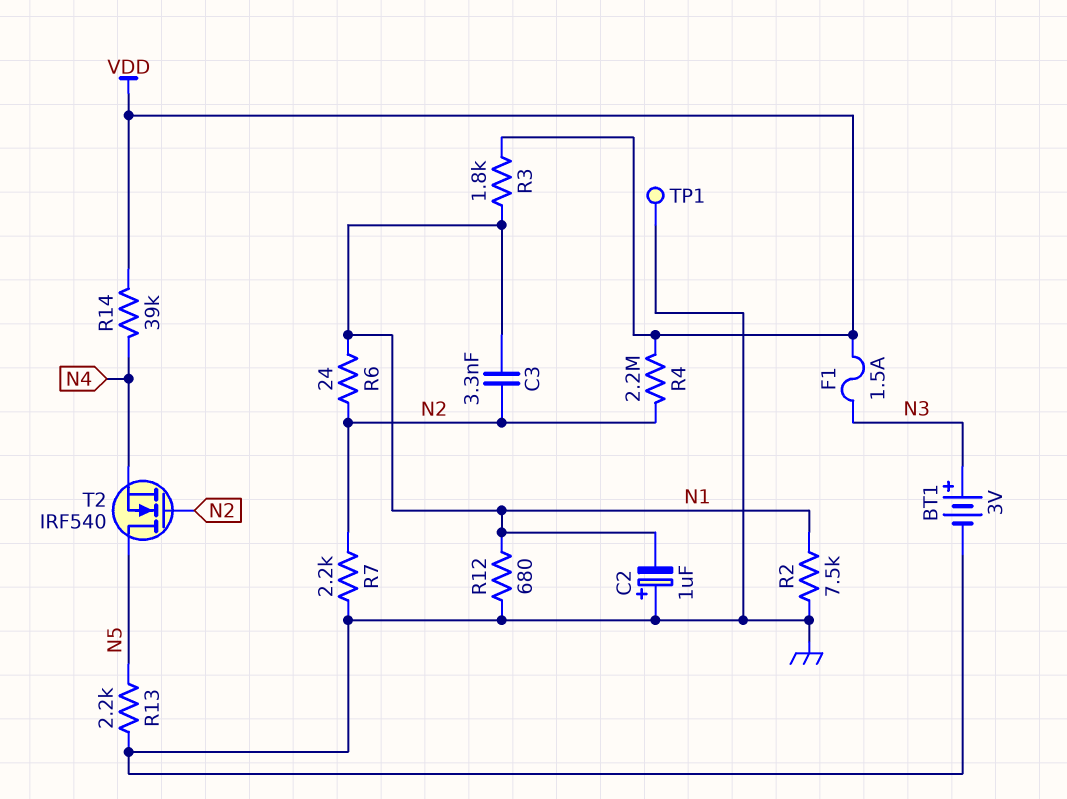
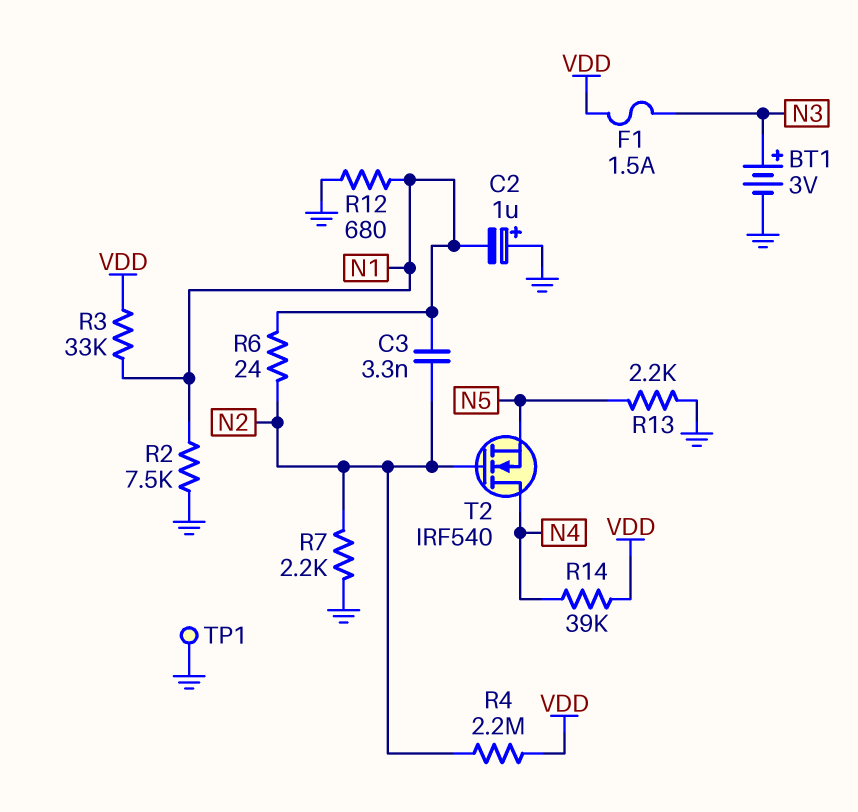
R3: 1.8k (N1, VDD) -> 33k (N1, VDD)
T2: NMOS IRF540 (G N2, D N5, S N4) -> NMOS IRF540 (G N2, D N4, S N5)

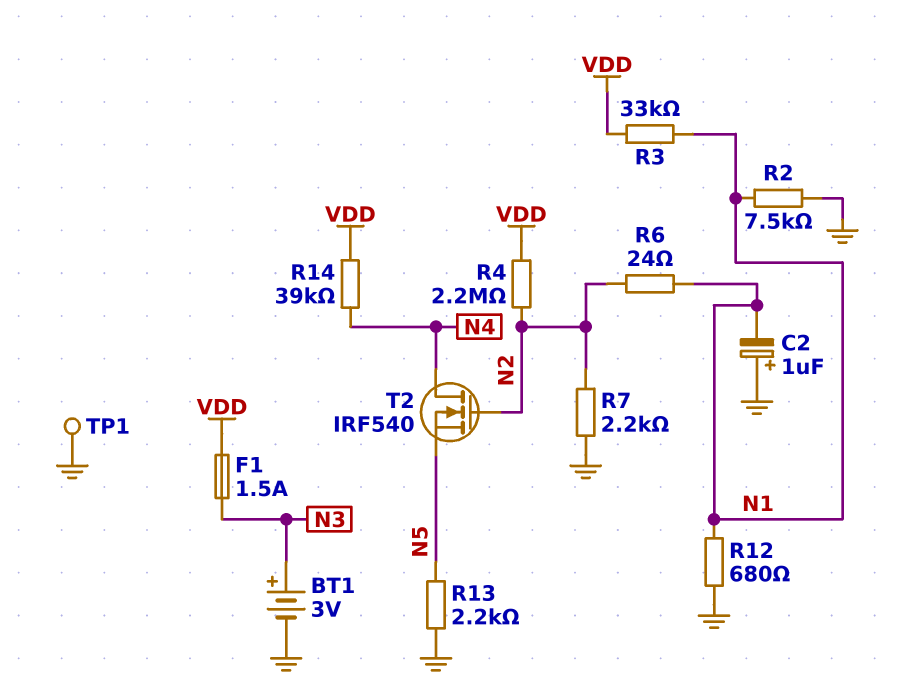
C3: 3.3nF (N1, N2) -> none

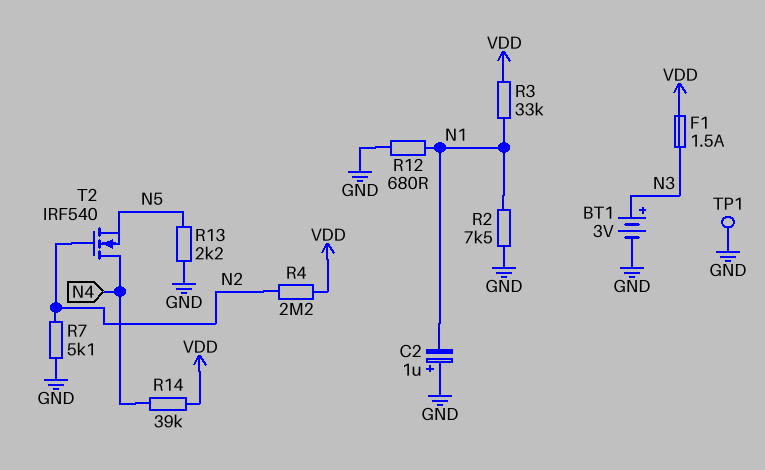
R6: 24 (N1, N2) -> none
R7: 2.2k (GND, N2) -> 5.1k (GND, N2)

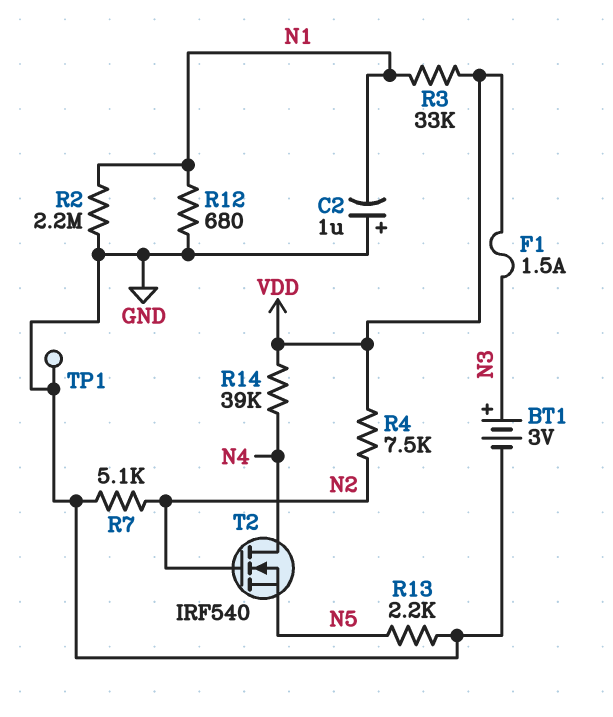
R2: 7.5k (GND, N1) -> 2.2M (GND, N1)
R4: 2.2M (N2, VDD) -> 7.5k (N2, VDD)

